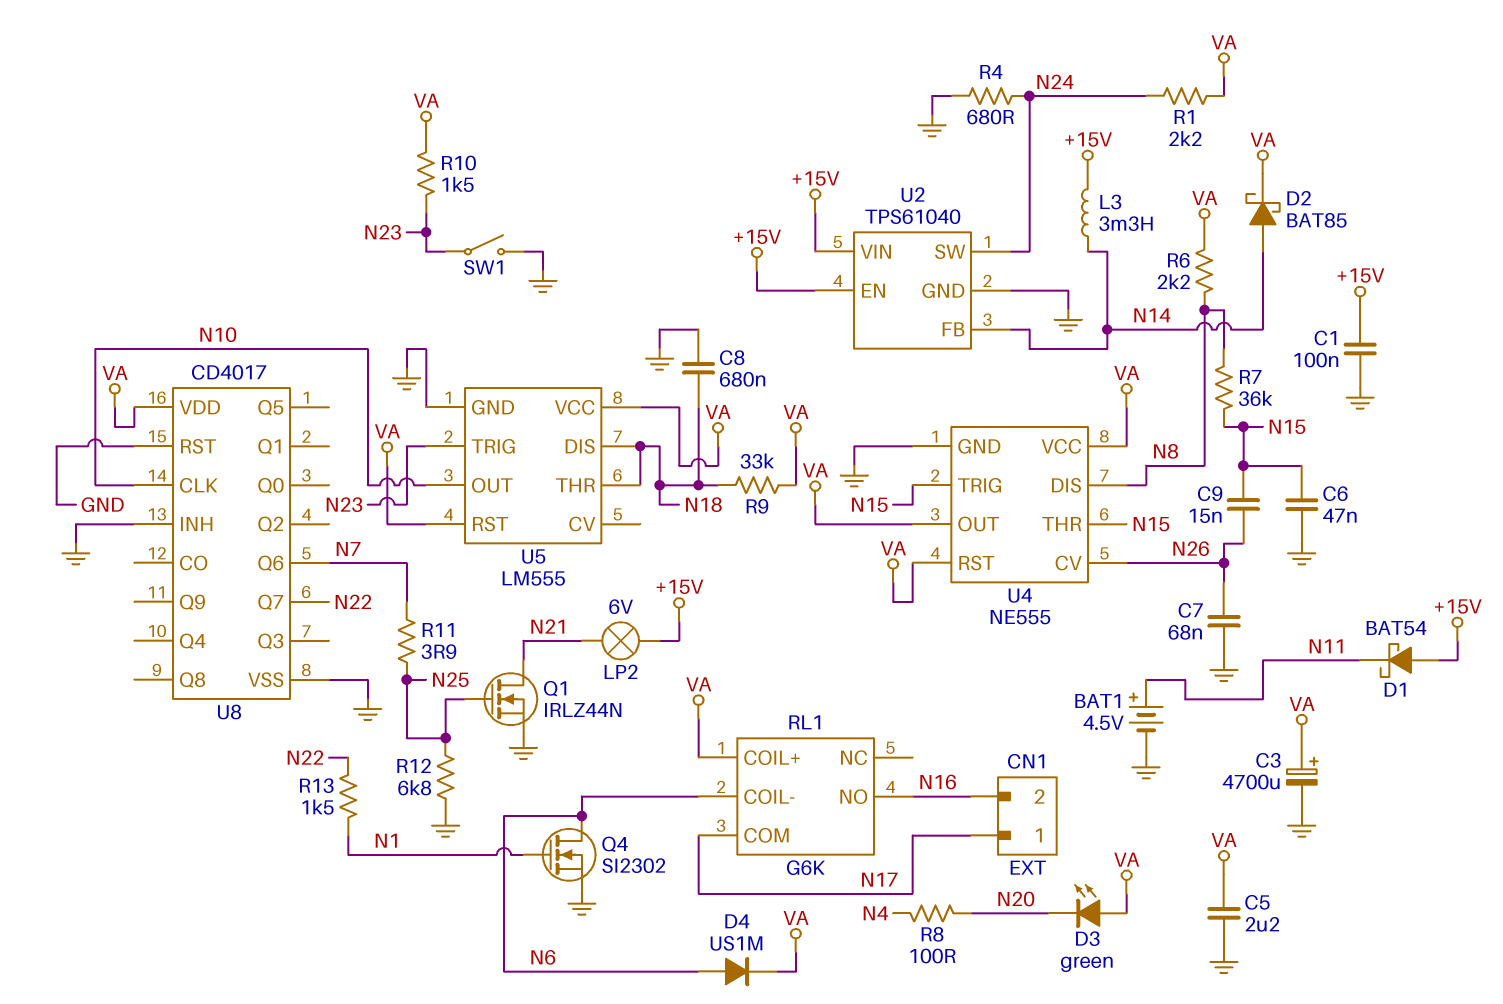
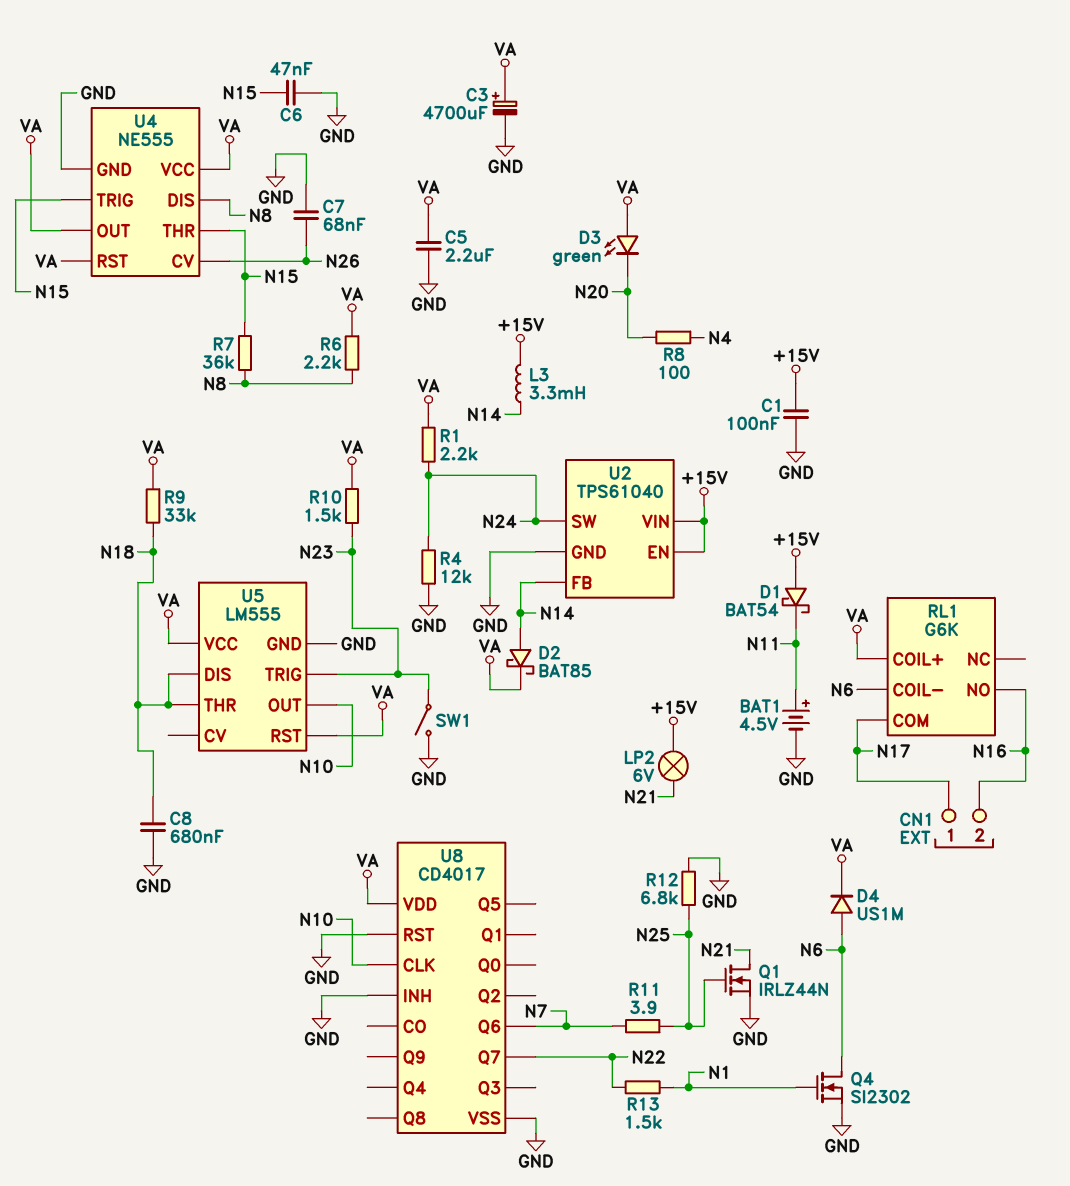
C9: 15nF (N15, N26) -> none
R4: 680 (GND, N24) -> 12k (GND, N24)

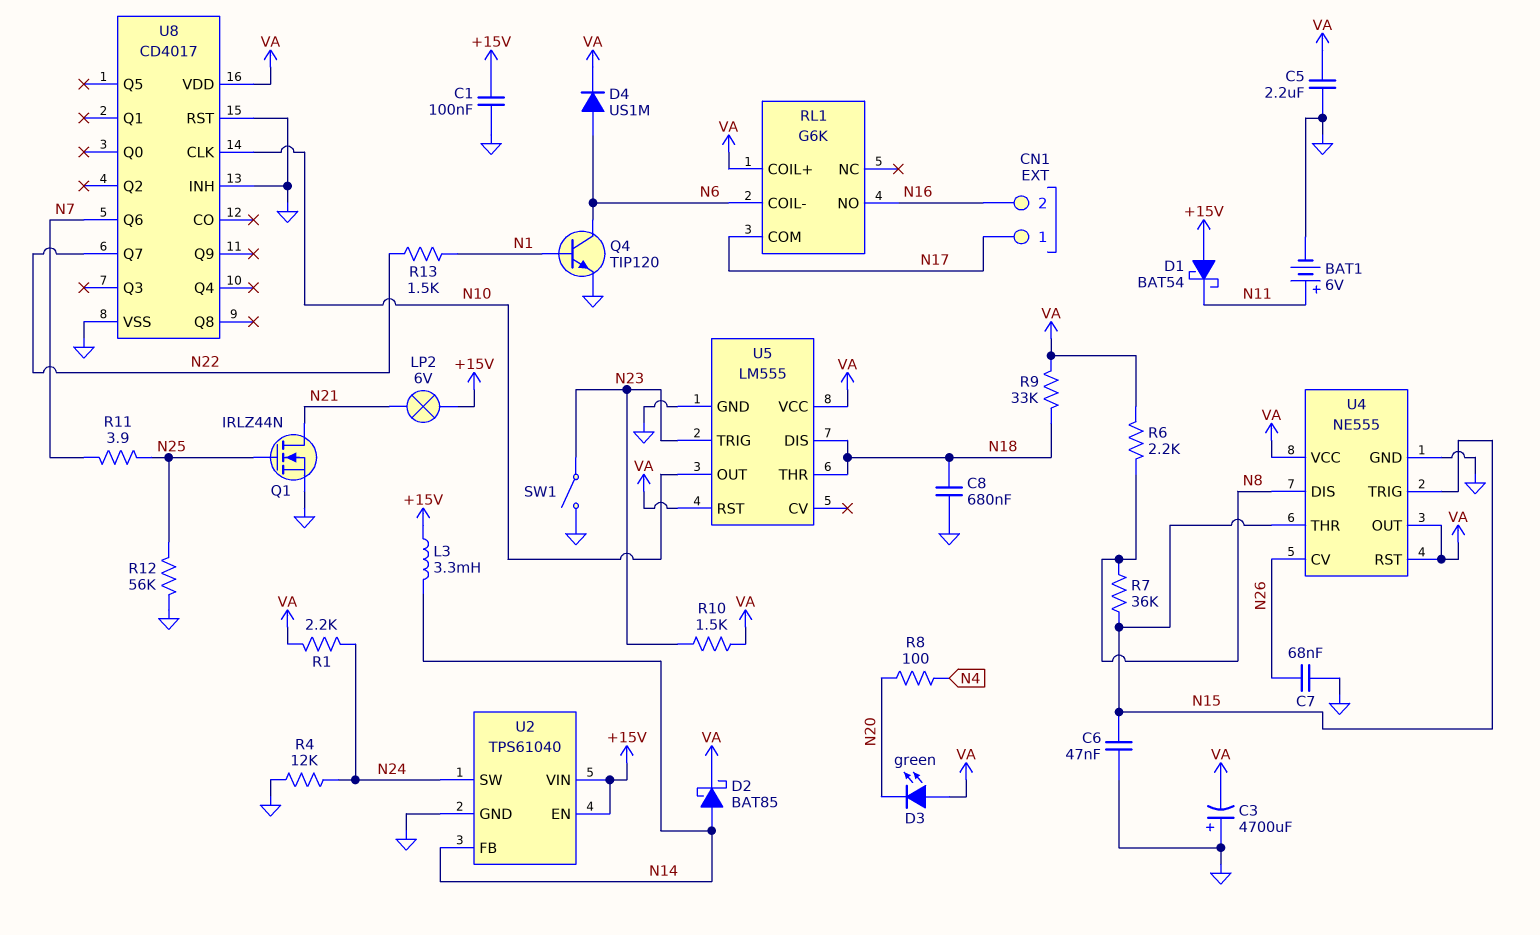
BAT1: 4.5V (plus N11, minus GND) -> 6V (plus N11, minus GND)
C3: 4700uF (plus VA, minus GND) -> 4700uF (plus GND, minus VA)
Q4: NMOS SI2302 (G N1, D N6, S GND) -> NPN TIP120 (B N1, C N6, E GND)
R12: 6.8k (GND, N25) -> 56k (GND, N25)

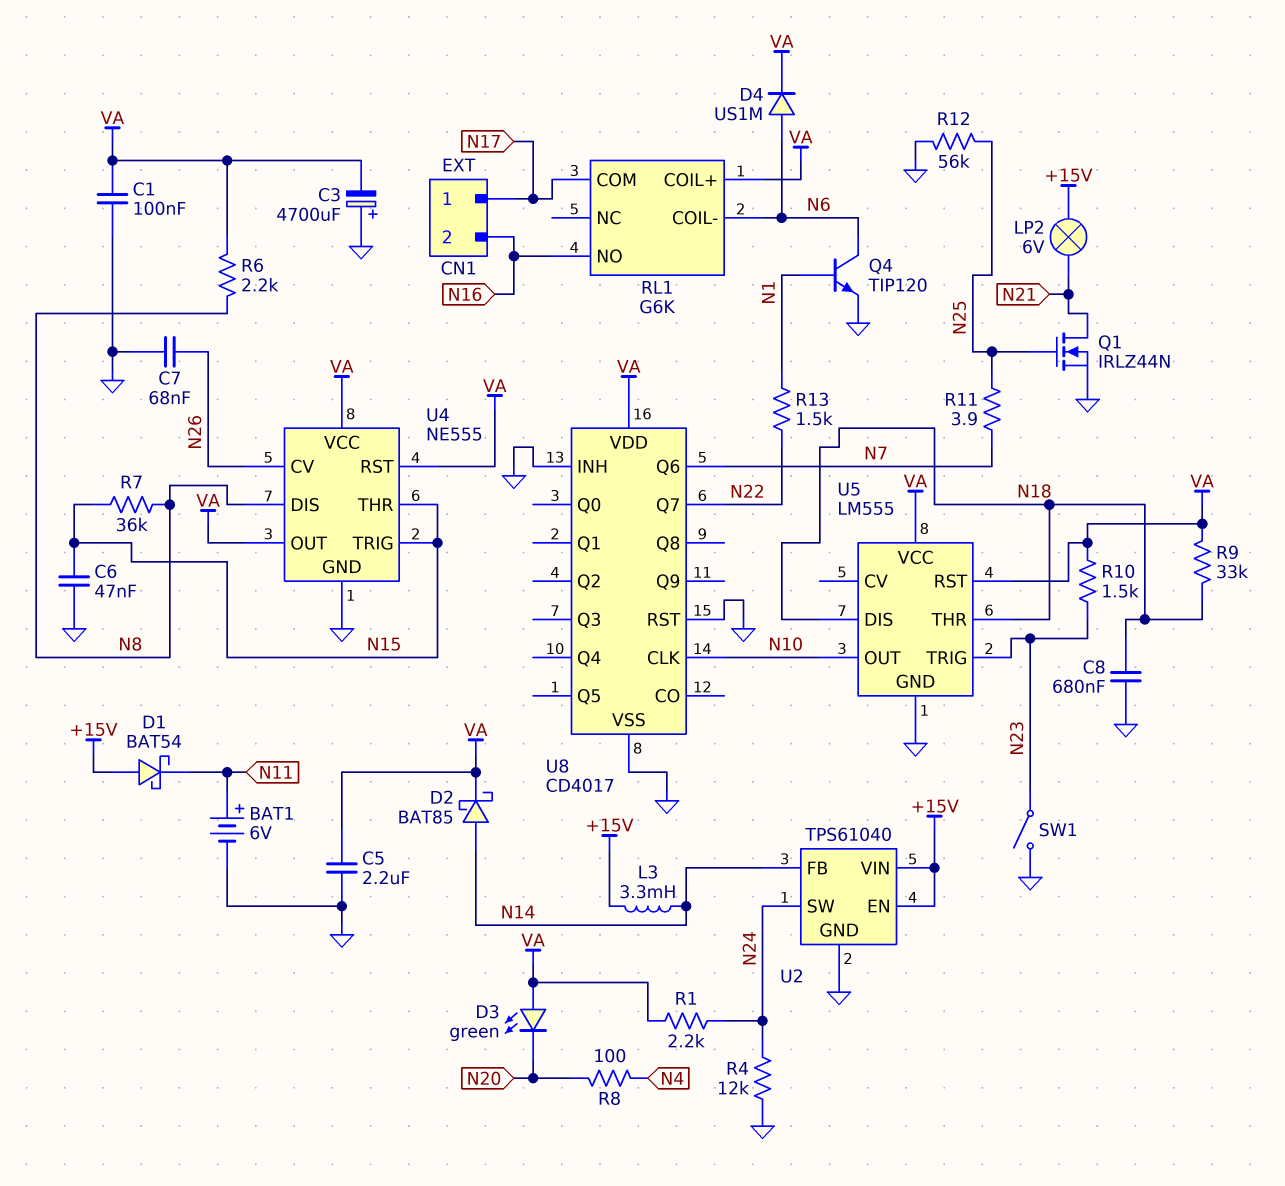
C1: 100nF (+15V, GND) -> 100nF (GND, VA)

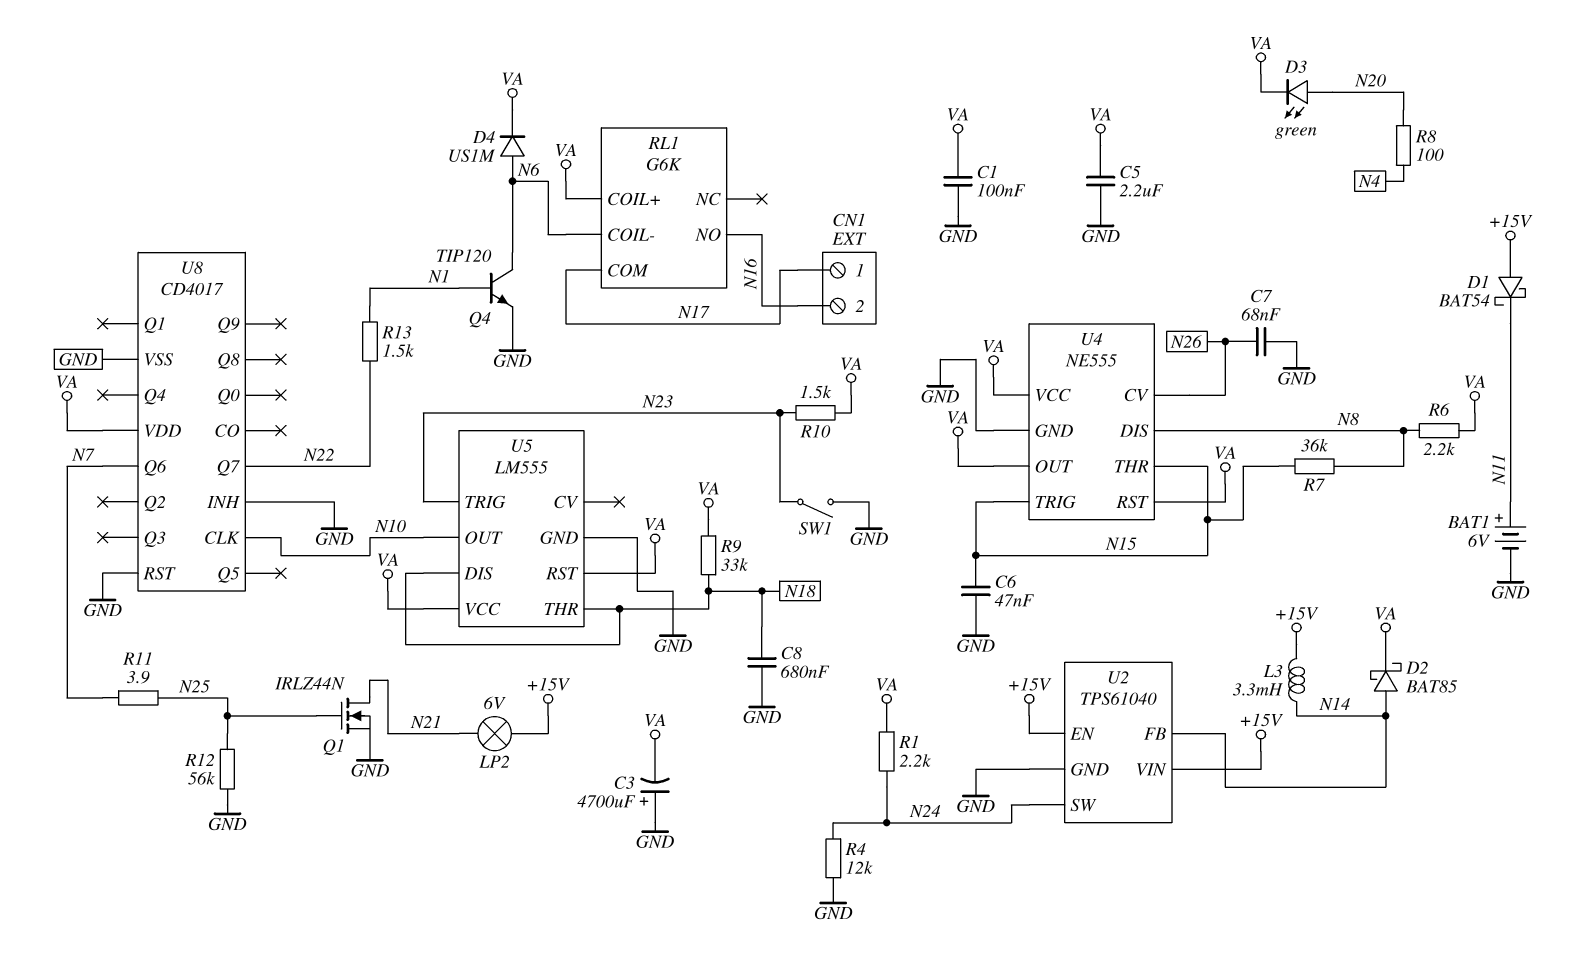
D3: LED green (A VA, K N20) -> LED green (A N20, K VA)

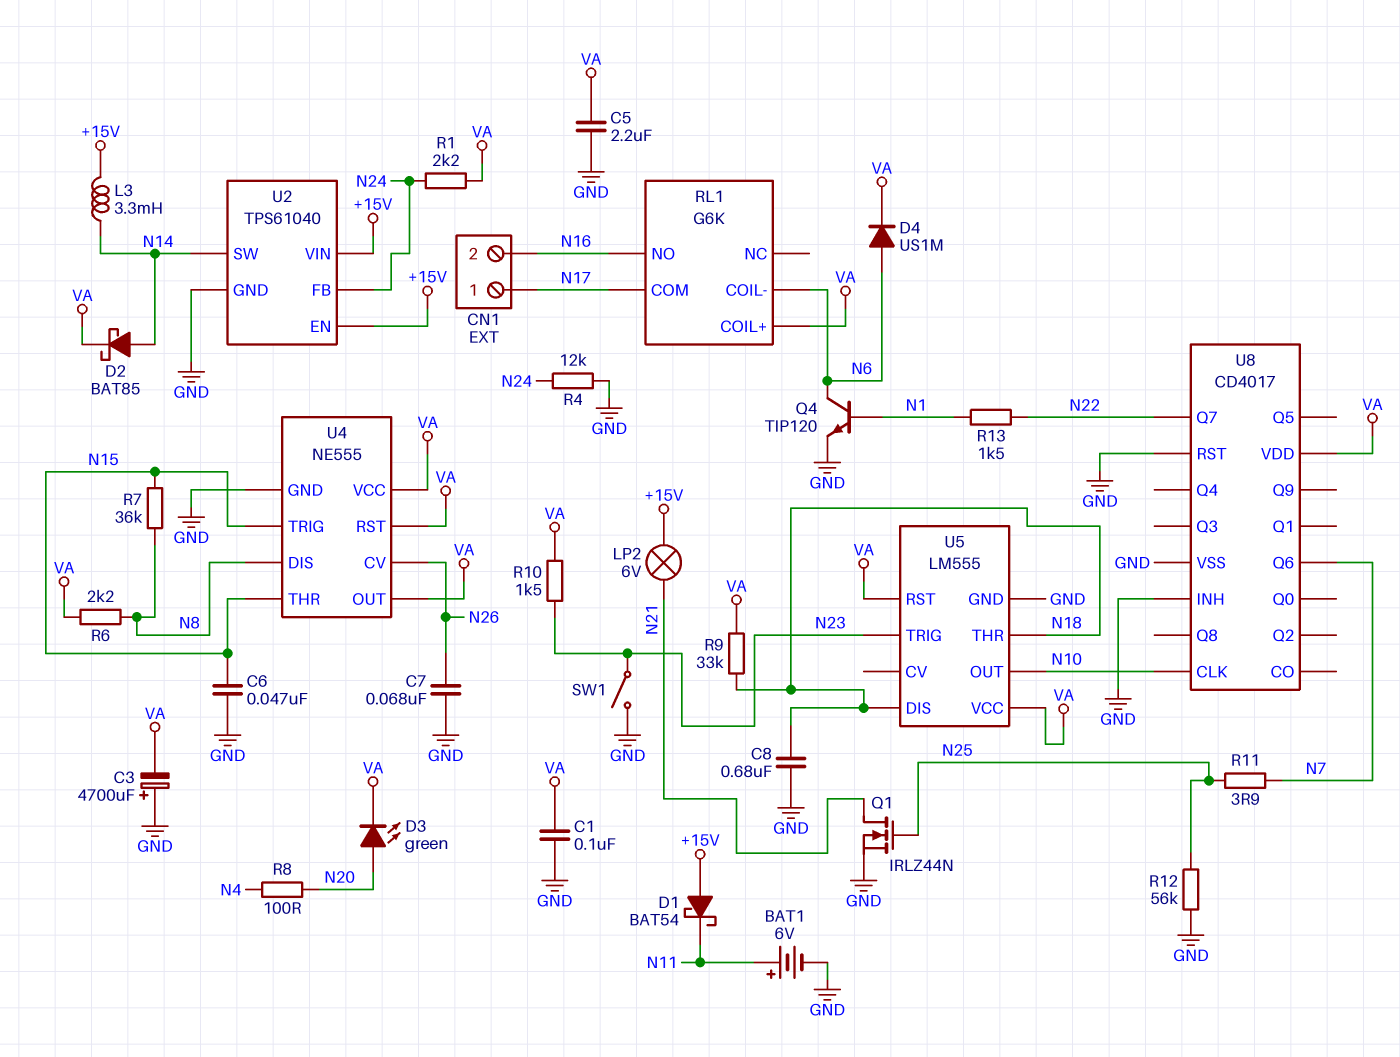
U2 pin FB: N14 -> N24
U2 pin SW: N24 -> N14

